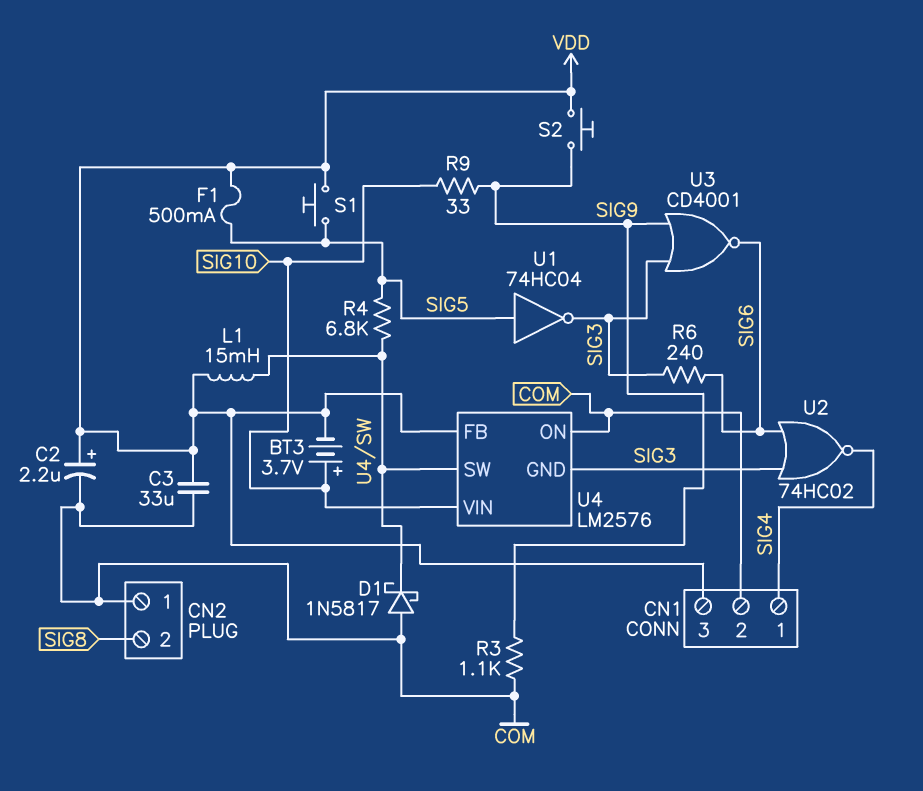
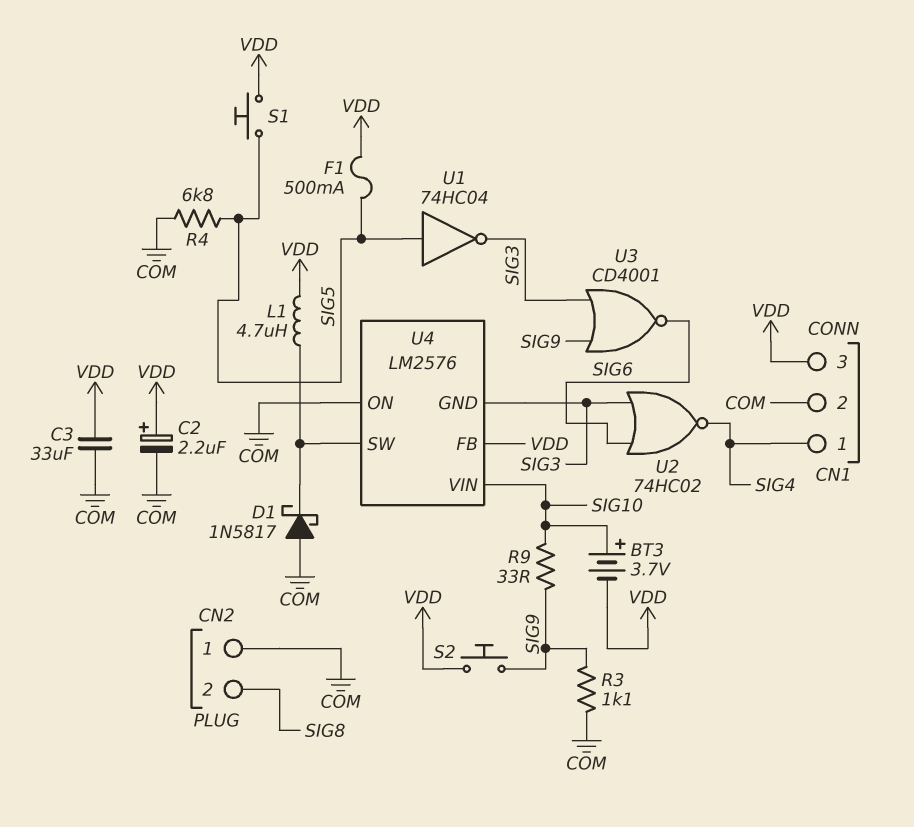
L1: 15mH (U4/SW, VDD) -> 4.7uH (U4/SW, VDD)
R4: 6.8k (SIG5, U4/SW) -> 6.8k (COM, SIG5)
R6: 240 (SIG3, SIG6) -> none

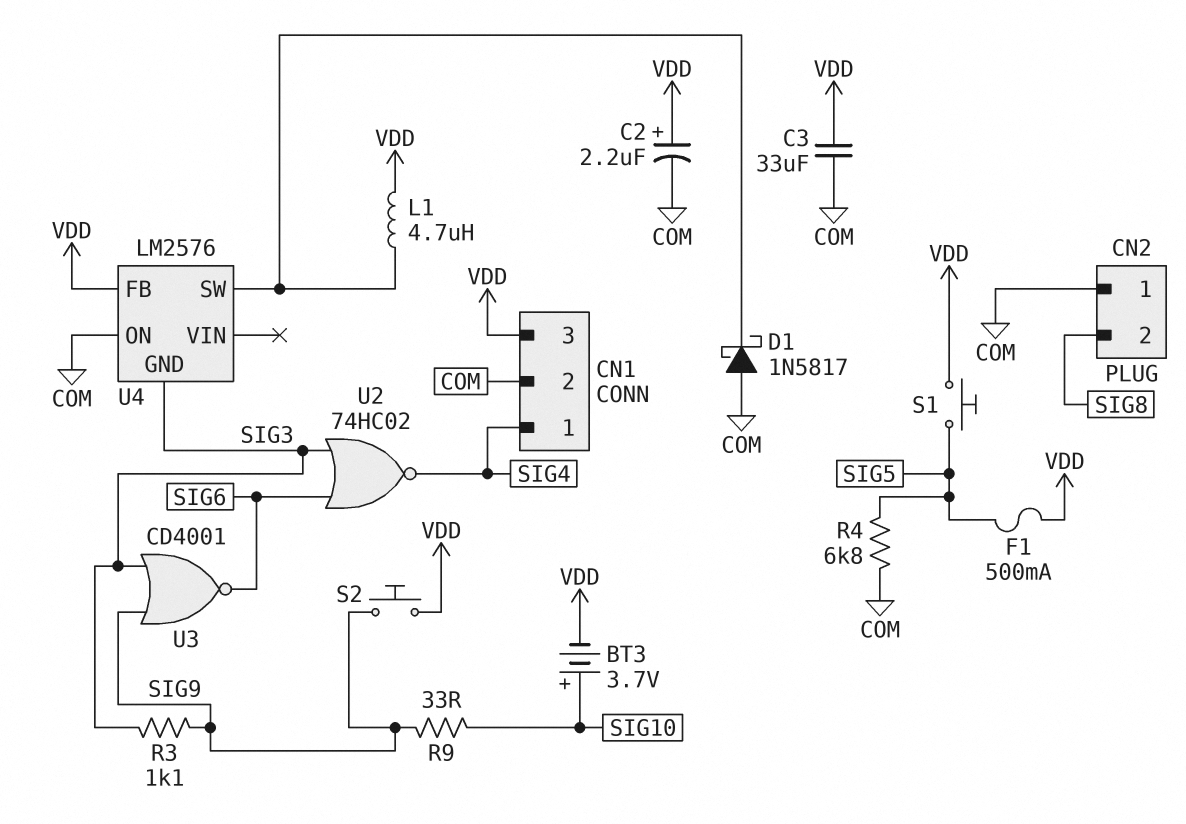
R3: 1.1k (COM, SIG9) -> 1.1k (SIG3, SIG9)
U1: NOT 74HC04 (in SIG5, out SIG3) -> none
U4 pin VIN: SIG10 -> none

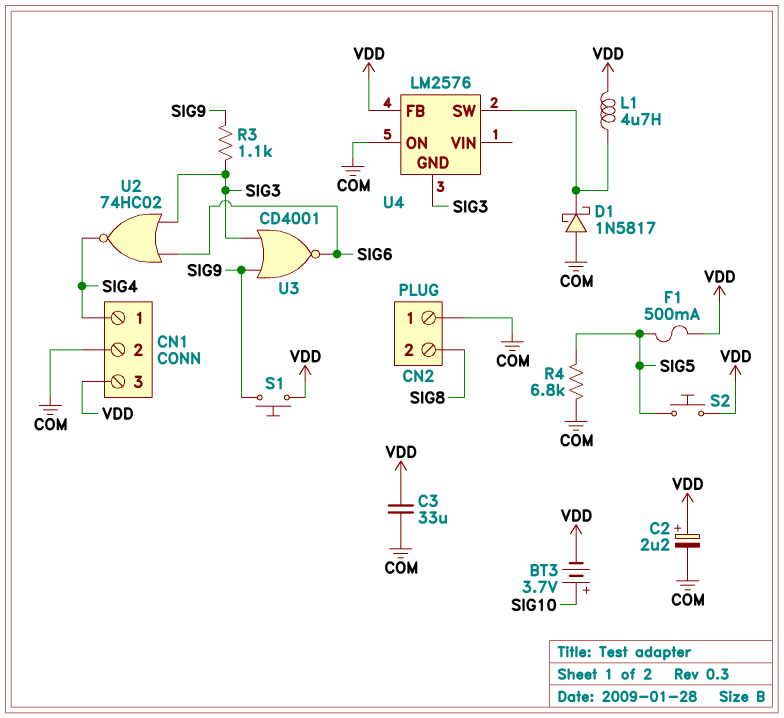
R9: 33 (SIG9, SIG10) -> none
S1: button (SIG5, VDD) -> button (SIG9, VDD)
S2: button (SIG9, VDD) -> button (SIG5, VDD)

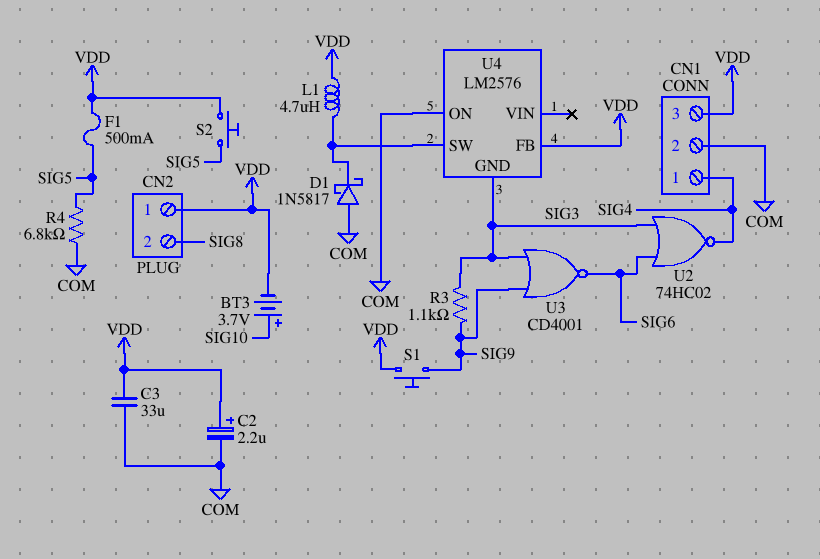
CN2 pin 1: COM -> VDD

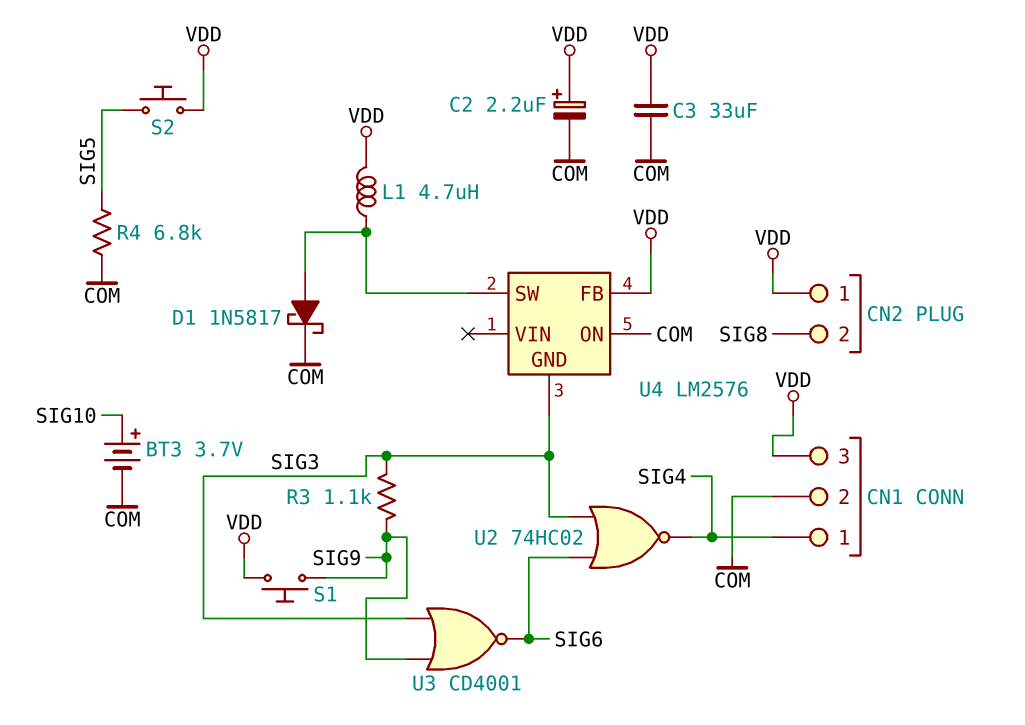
BT3: 3.7V (plus SIG10, minus VDD) -> 3.7V (plus SIG10, minus COM)
D1: schottky 1N5817 (A COM, K U4/SW) -> schottky 1N5817 (A U4/SW, K COM)
F1: 500mA (SIG5, VDD) -> none

